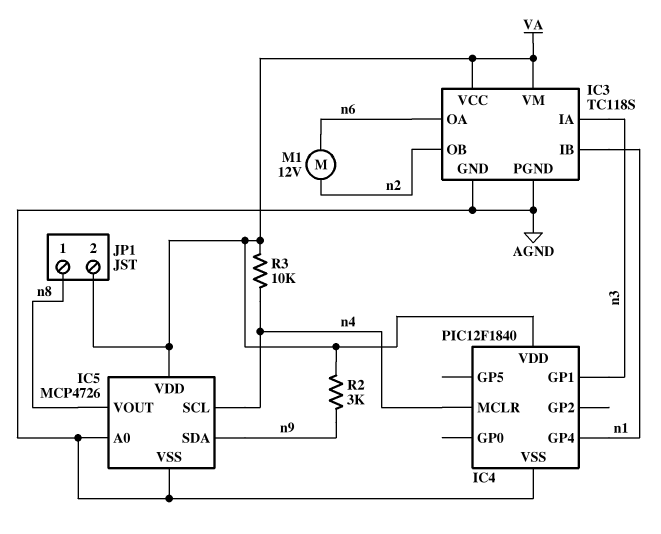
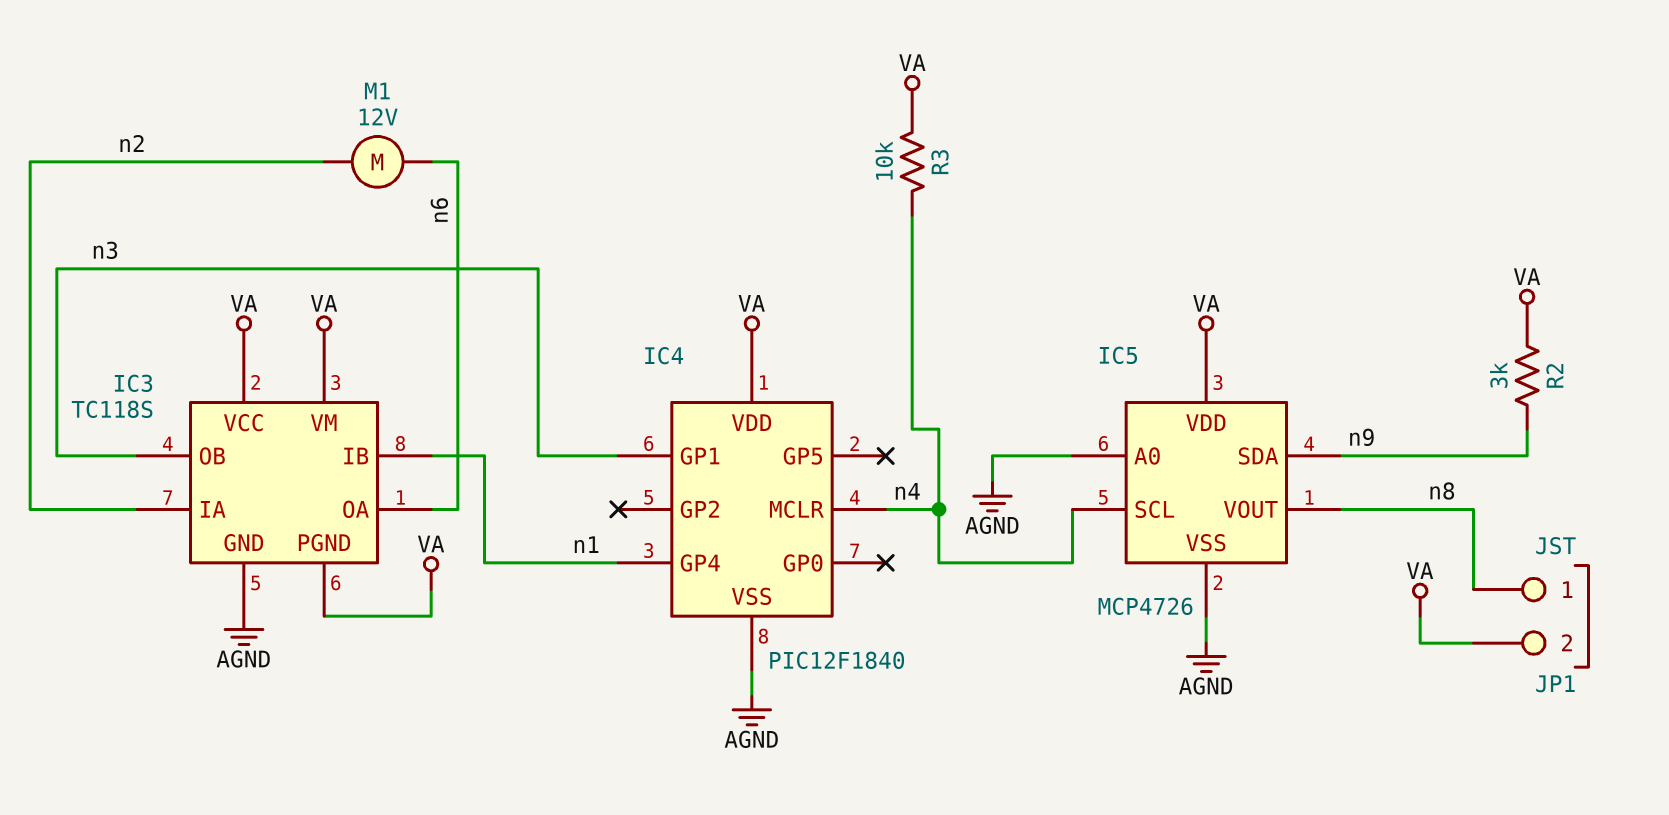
IC3 pin IA: n3 -> n2
IC3 pin OB: n2 -> n3
IC3 pin PGND: AGND -> VA

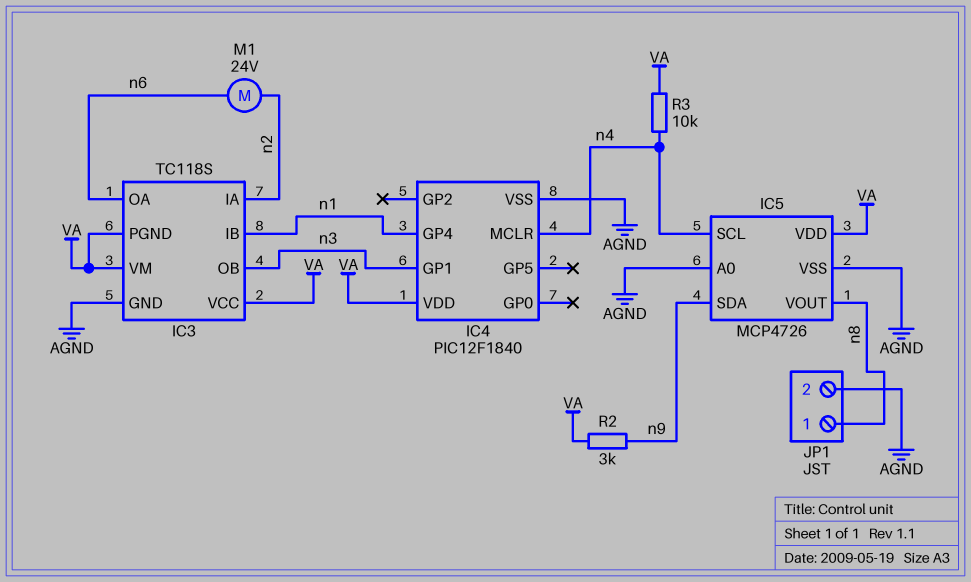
JP1 pin 2: VA -> AGND
M1: motor 12V (n2, n6) -> motor 24V (n2, n6)

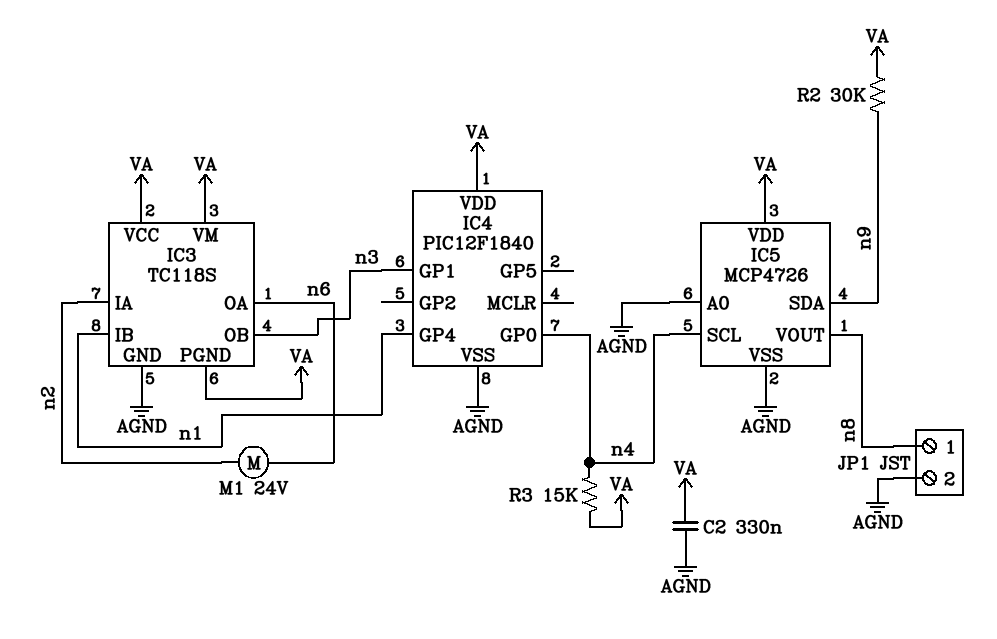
C2: none -> 330nF (AGND, VA)
IC4 pin GP0: none -> n4
IC4 pin MCLR: n4 -> none
R2: 3k (VA, n9) -> 30k (VA, n9)
R3: 10k (VA, n4) -> 15k (VA, n4)

